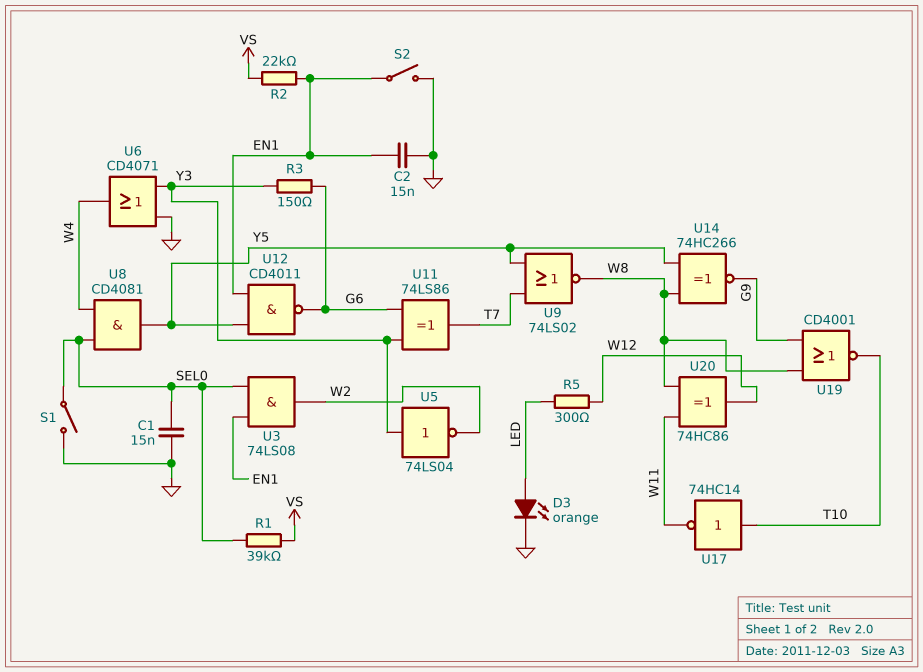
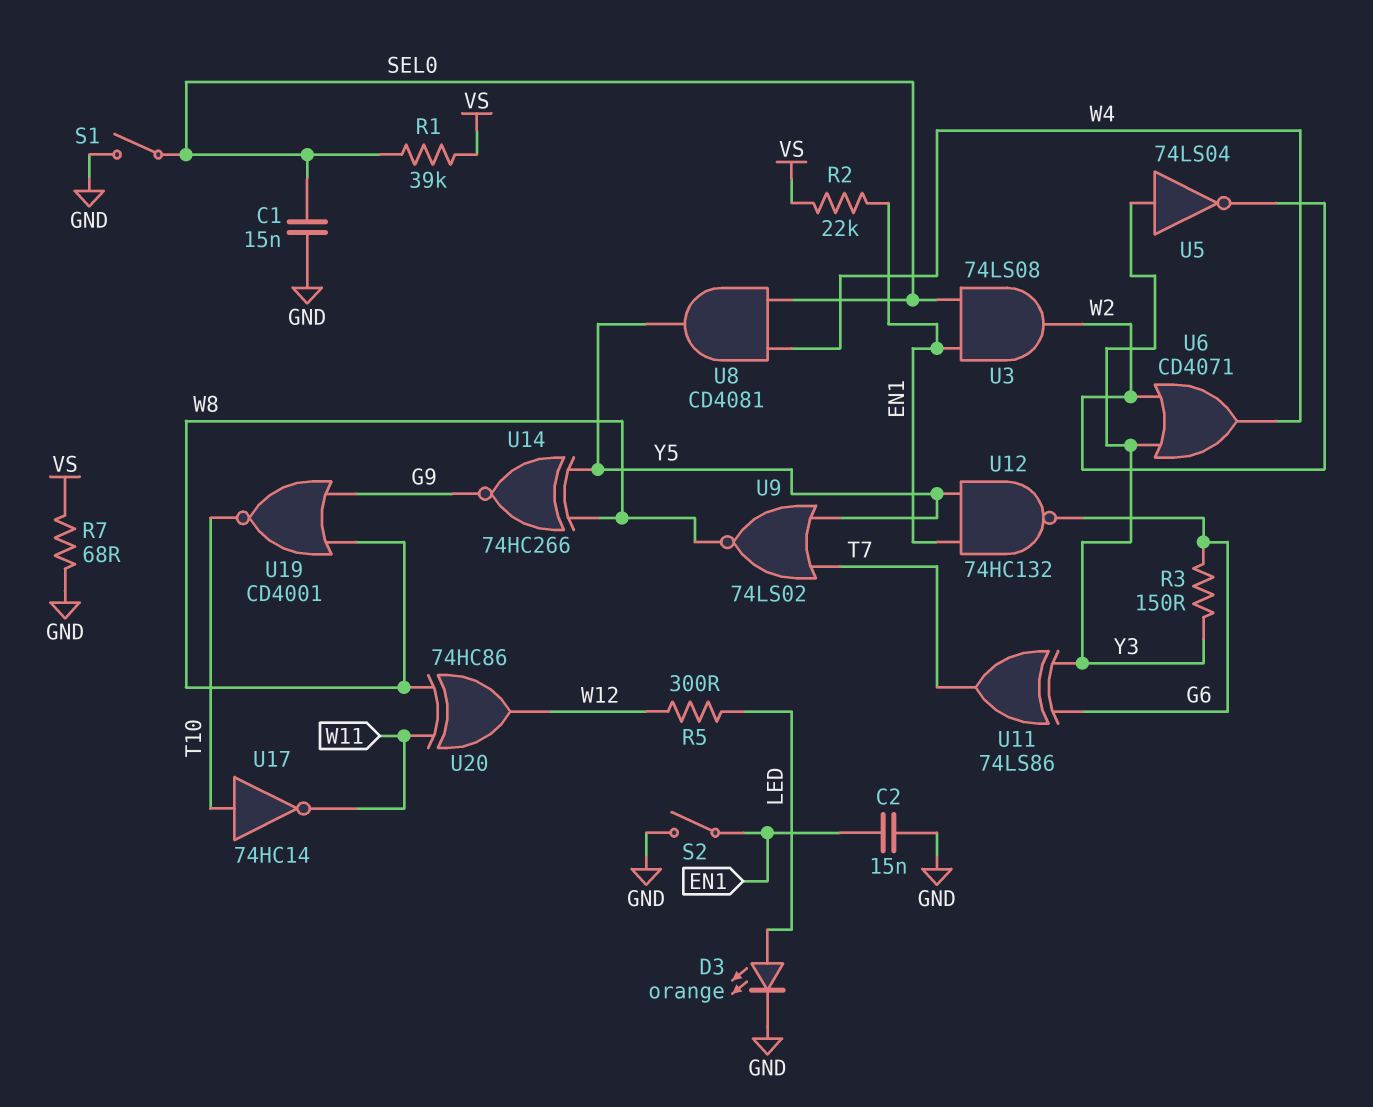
R7: none -> 68 (GND, VS)
U6: OR CD4071 (in GND, in Y3, out W4) -> OR CD4071 (in W2, in Y3, out W4)
U12: NAND CD4011 (in EN1, in Y5, out G6) -> NAND 74HC132 (in EN1, in Y5, out G6)

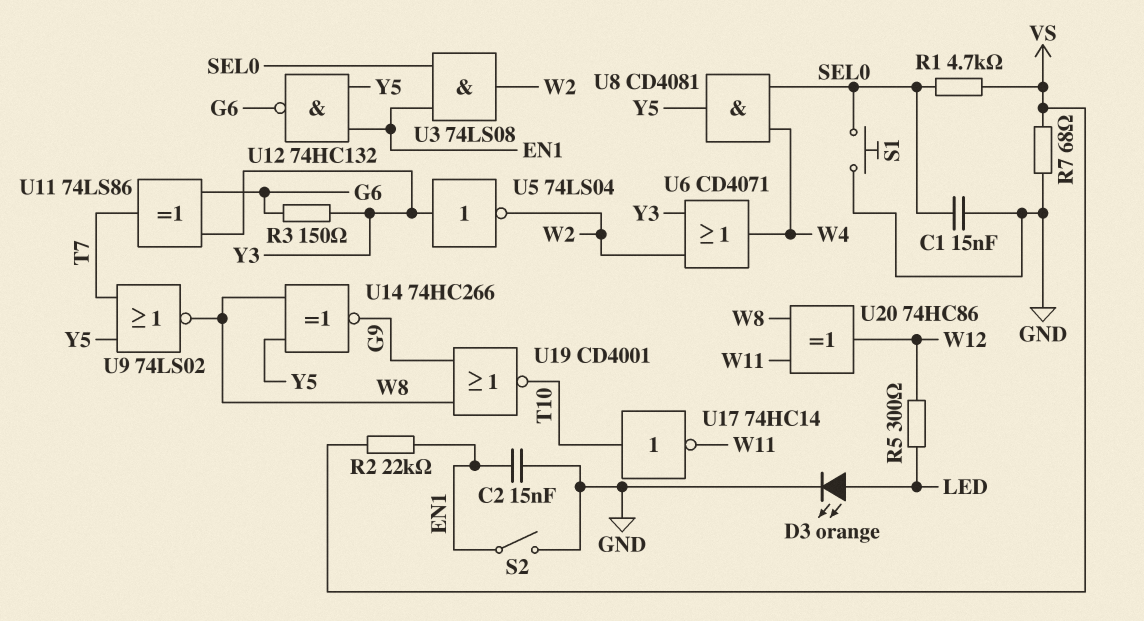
R1: 39k (SEL0, VS) -> 4.7k (SEL0, VS)
S1: switch (GND, SEL0) -> button (GND, SEL0)

